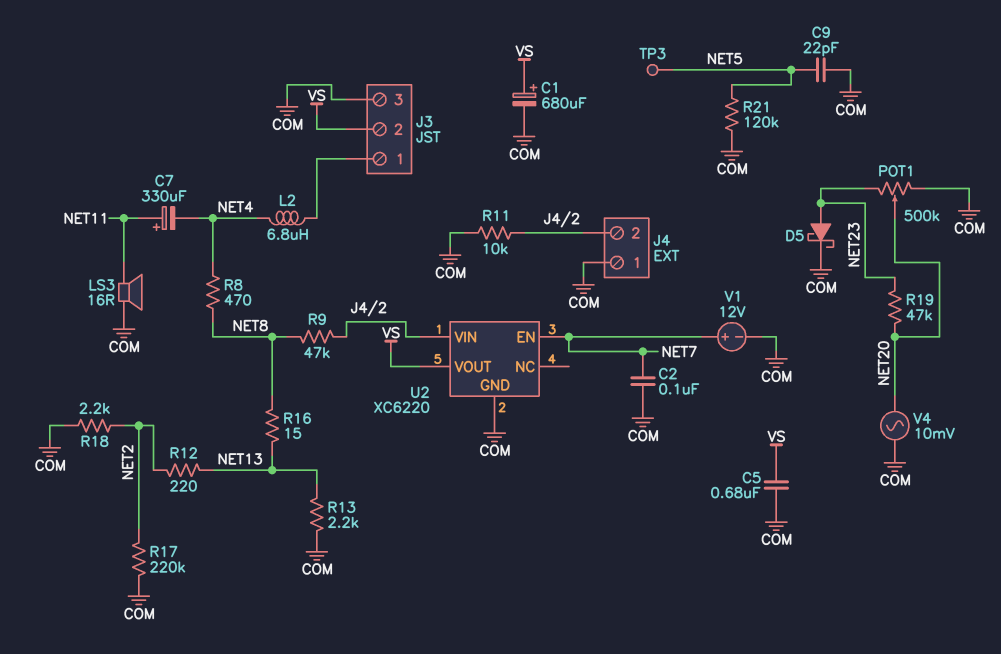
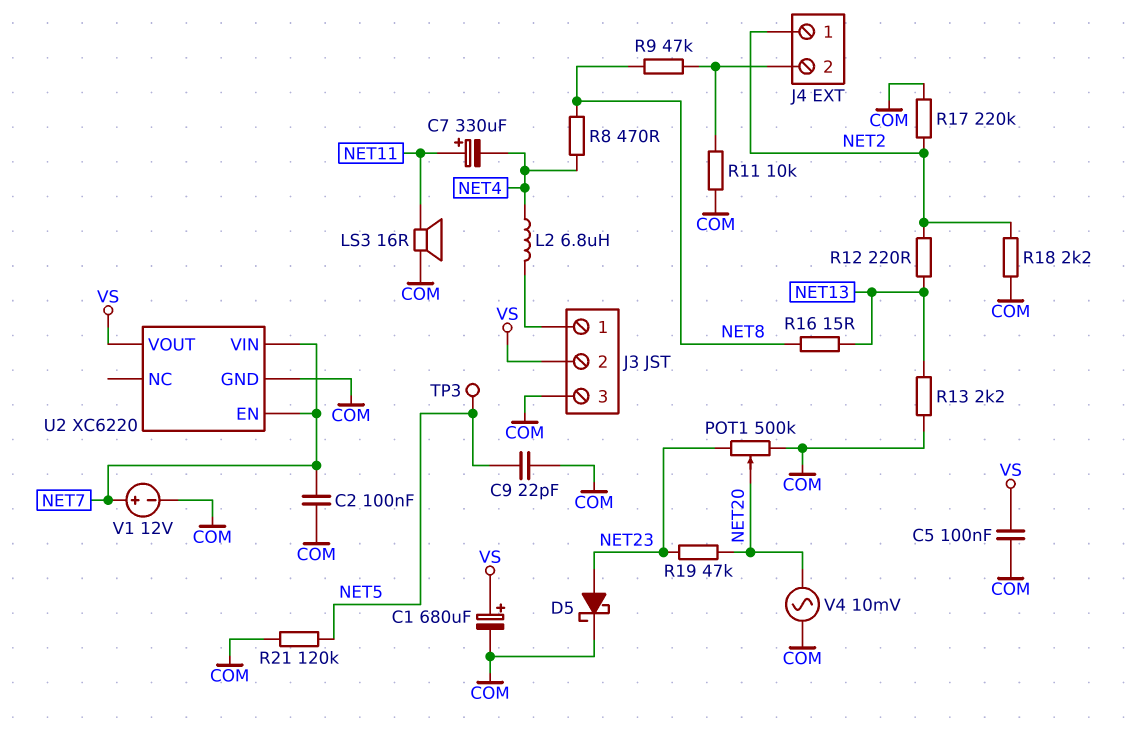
C5: 680nF (COM, VS) -> 100nF (COM, VS)
J4 pin 1: COM -> NET2
U2 pin VIN: J4/2 -> NET7

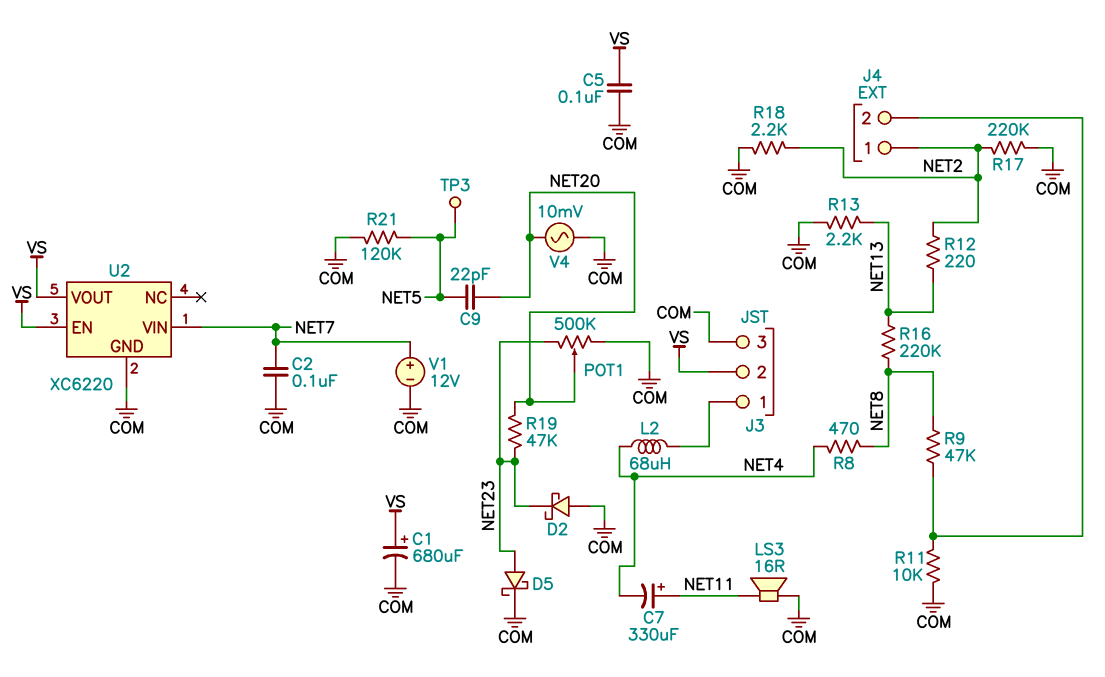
C9: 22pF (COM, NET5) -> 22pF (NET5, NET20)
D2: none -> schottky (A COM, K NET23)
L2: 6.8uH (J3/1, NET4) -> 68uH (J3/1, NET4)
R16: 15 (NET8, NET13) -> 220k (NET8, NET13)
U2 pin EN: NET7 -> VS

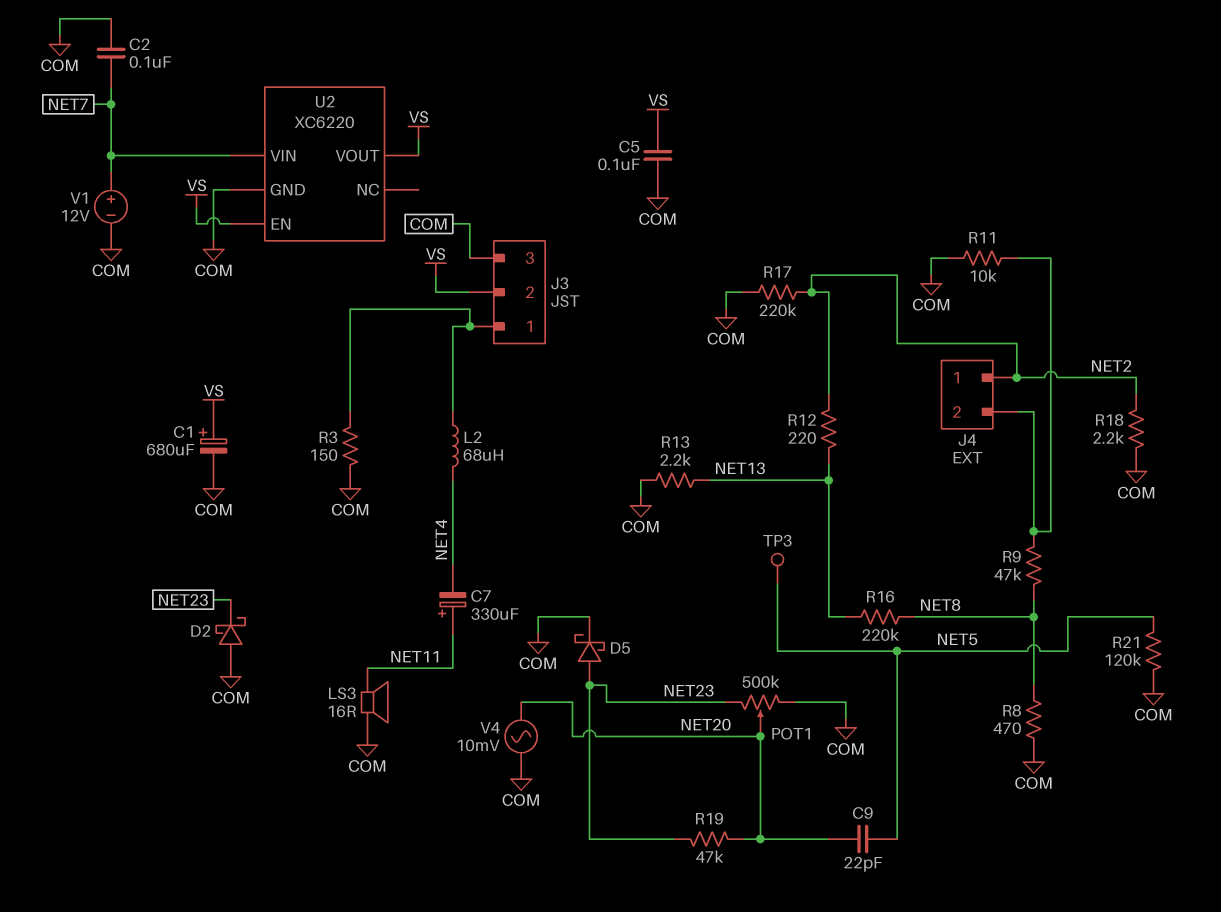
R3: none -> 150 (COM, J3/1)
R8: 470 (NET4, NET8) -> 470 (COM, NET8)

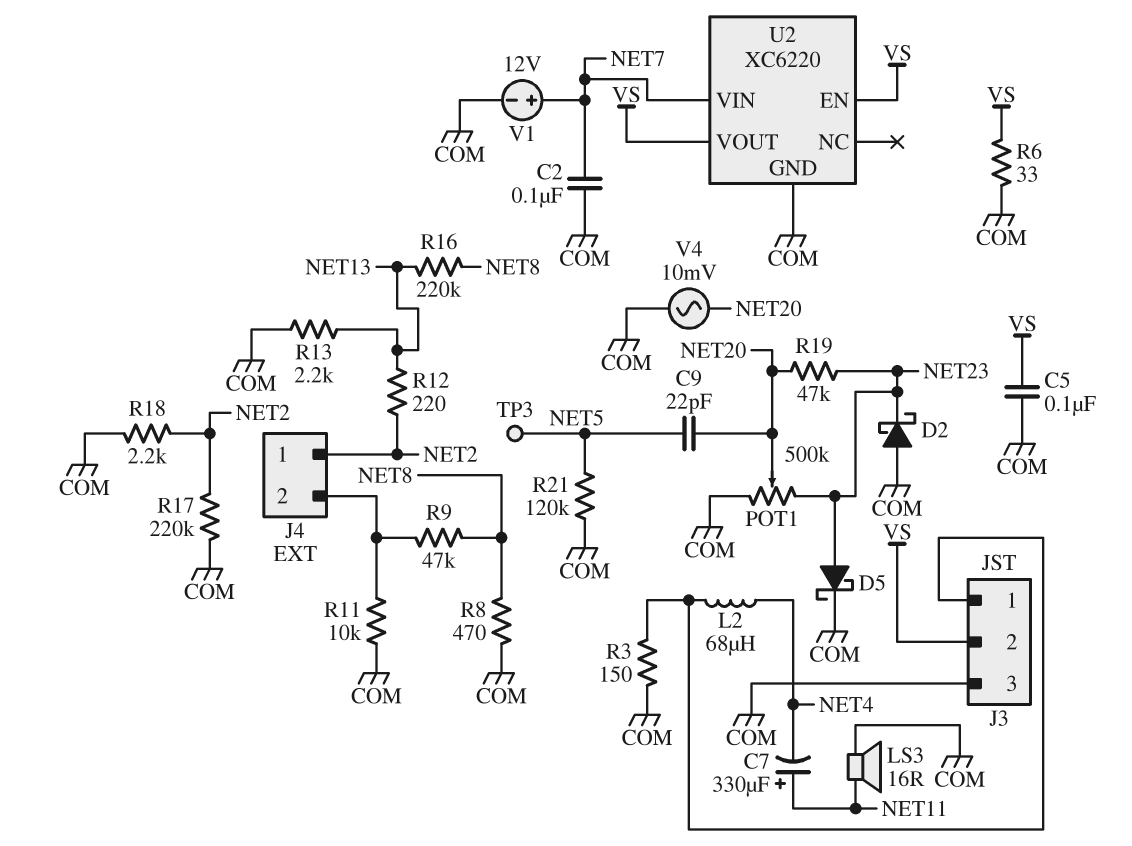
C1: 680uF (plus VS, minus COM) -> none
R6: none -> 33 (COM, VS)

